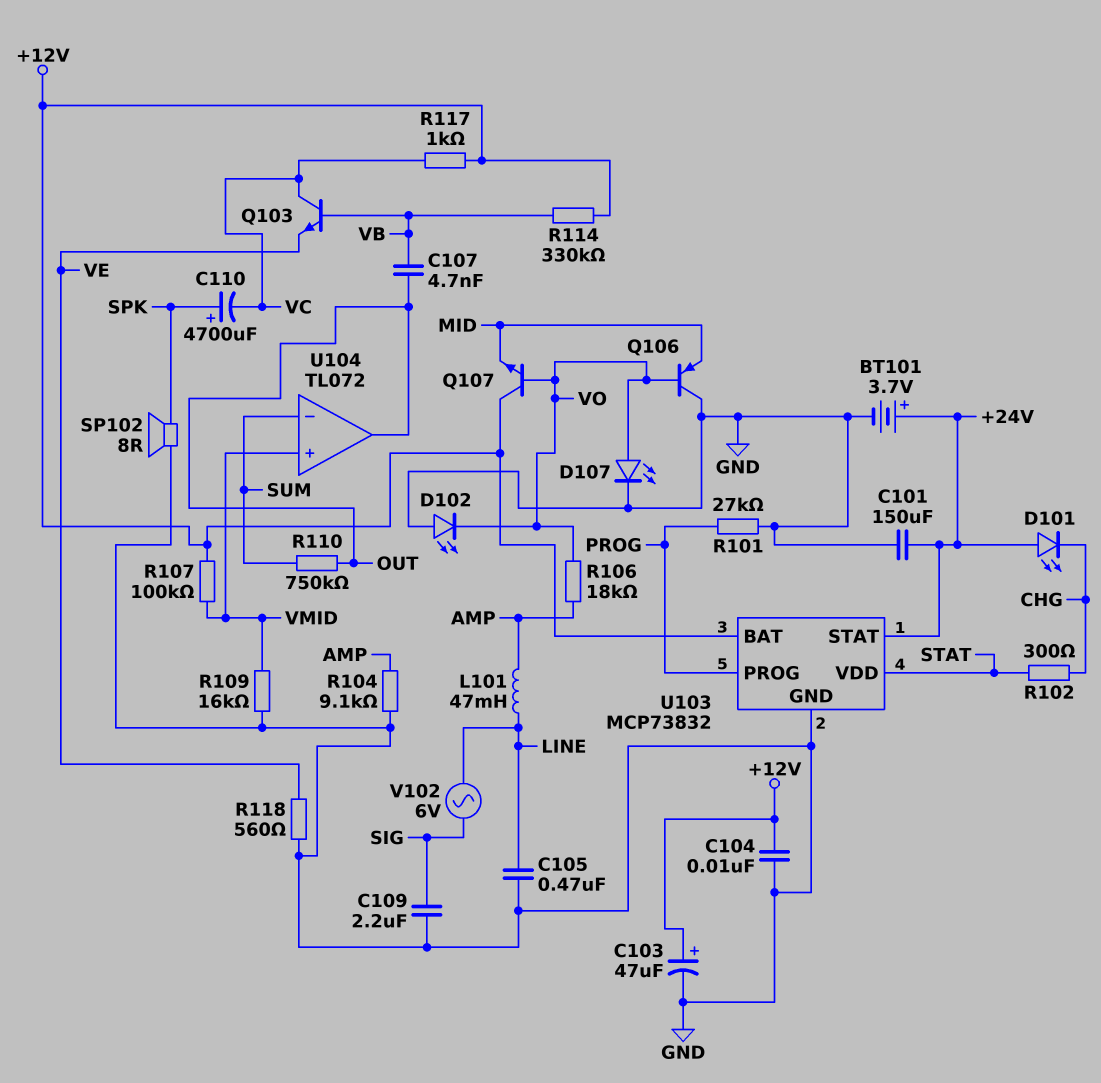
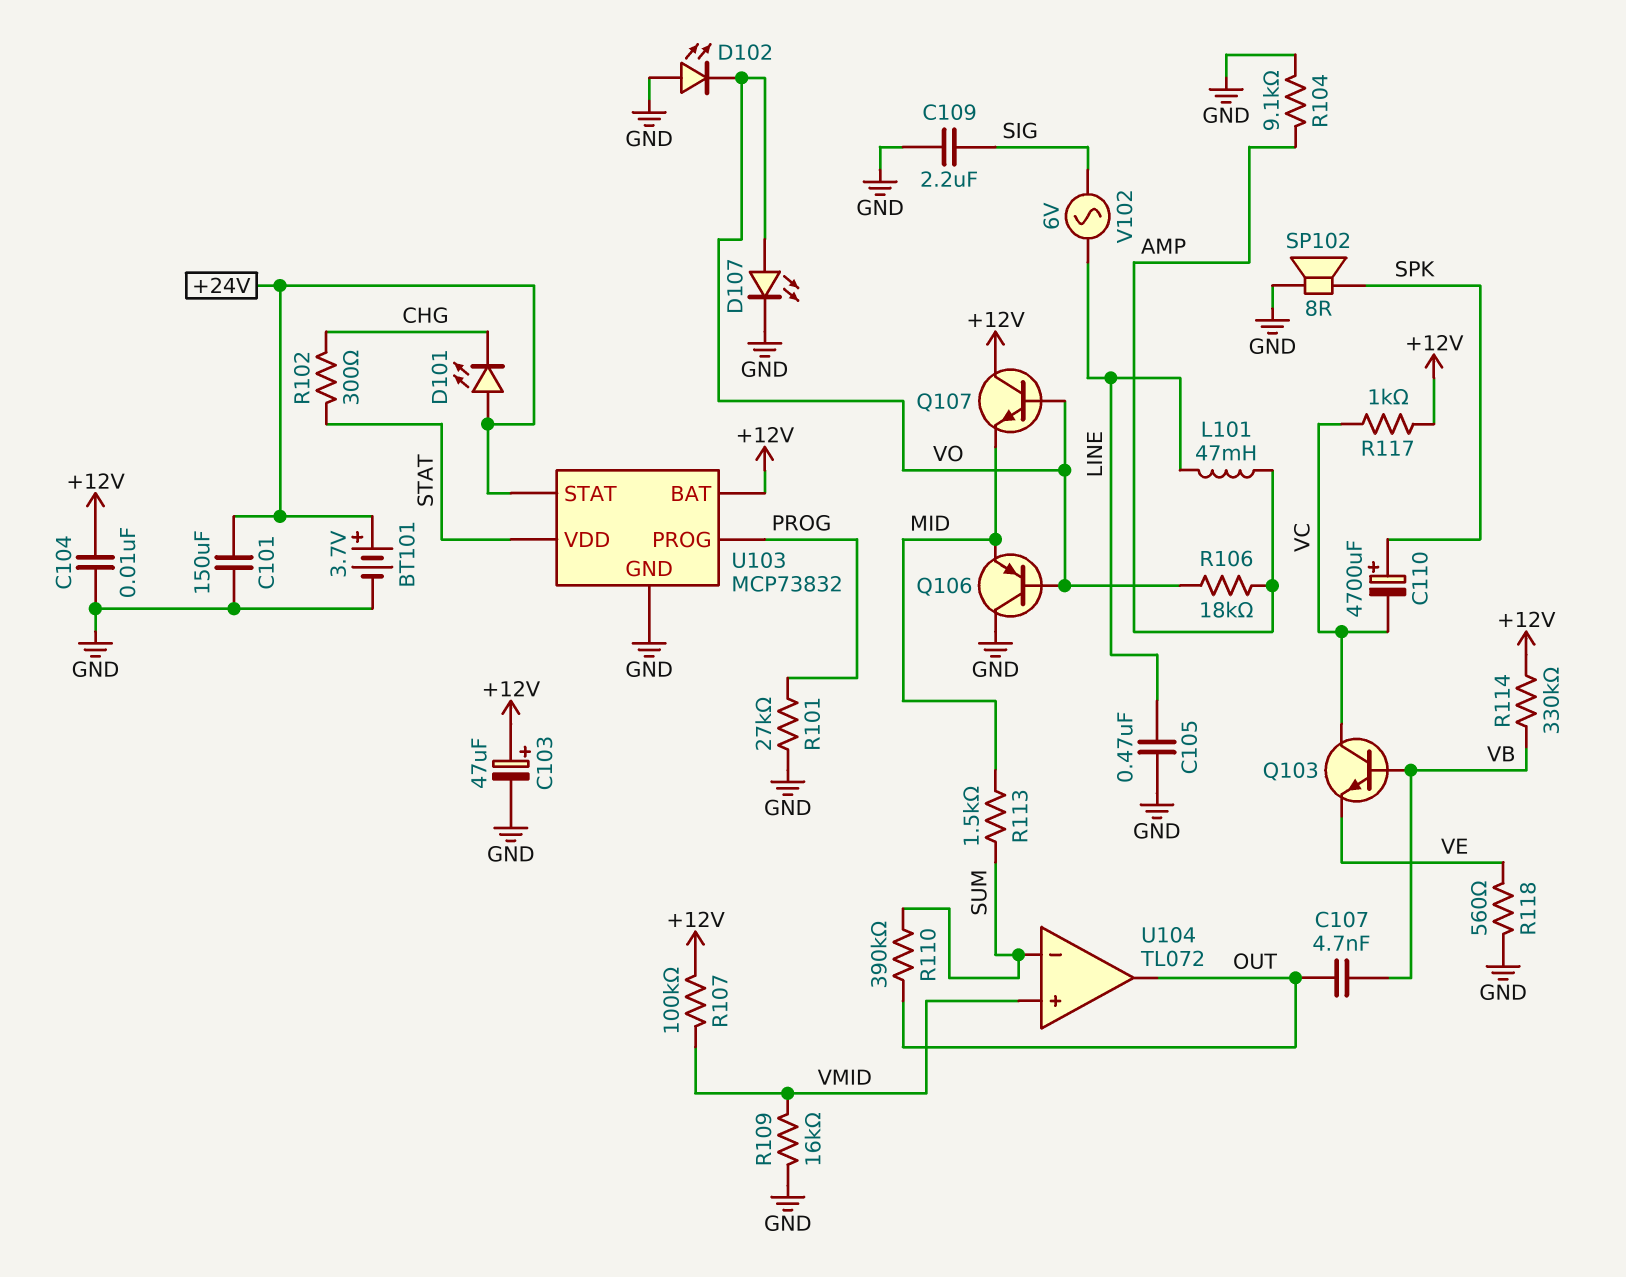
R110: 750k (OUT, SUM) -> 390k (OUT, SUM)
R113: none -> 1.5k (MID, SUM)

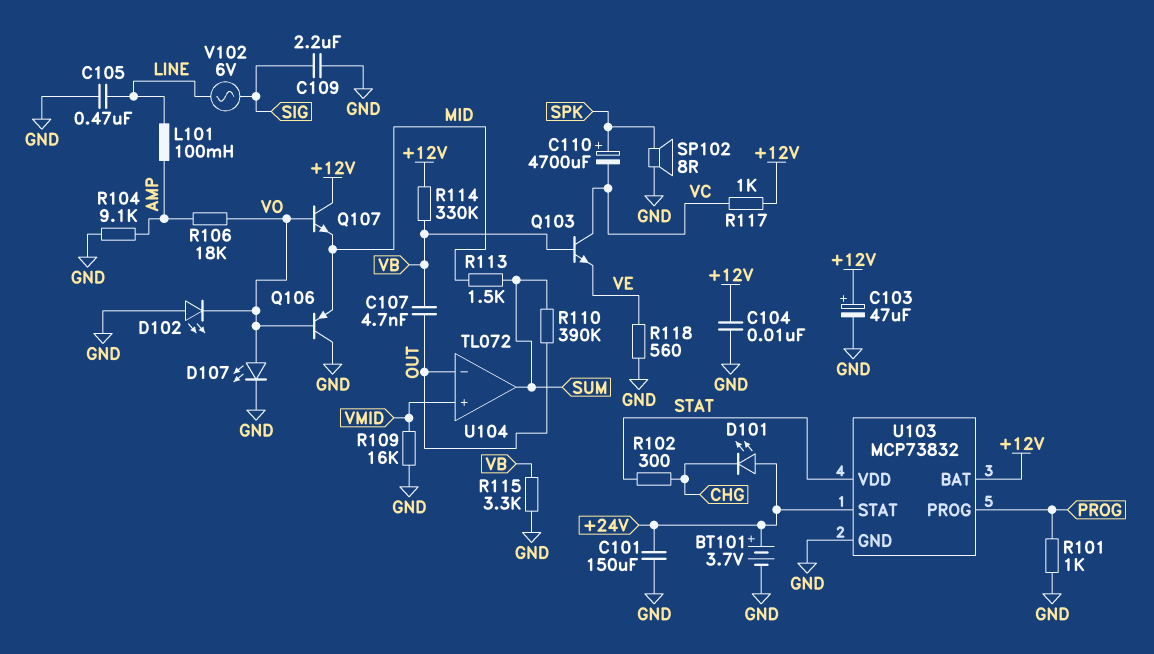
L101: 47mH (AMP, LINE) -> 100mH (AMP, LINE)
R101: 27k (GND, PROG) -> 1k (GND, PROG)
R107: 100k (+12V, VMID) -> none
R115: none -> 3.3k (GND, VB)
U104 pin in-: SUM -> OUT
U104 pin out: OUT -> SUM

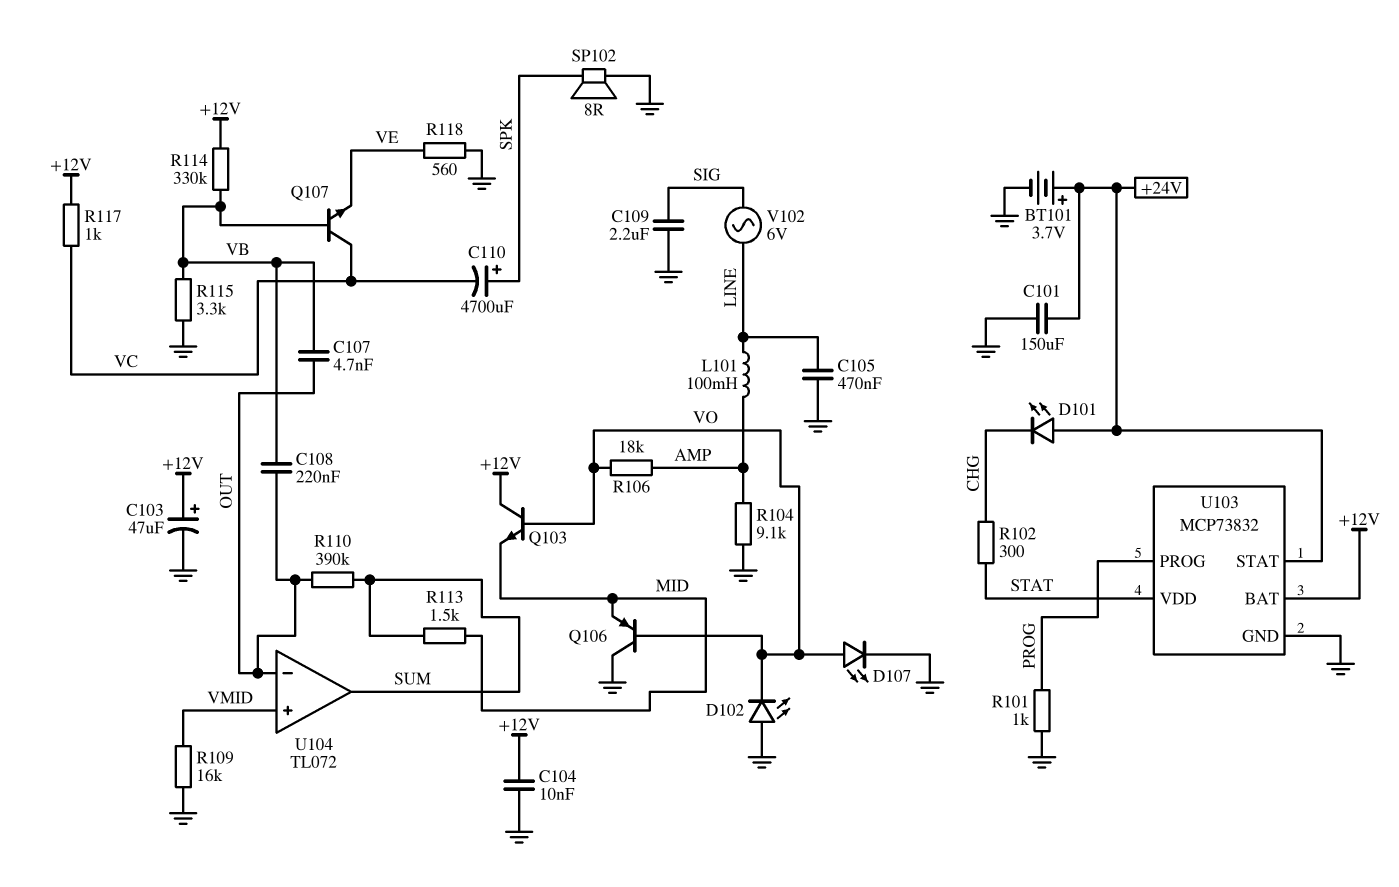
C108: none -> 220nF (OUT, VB)
Q103: NPN (B VB, C VC, E VE) -> NPN (B VO, C +12V, E MID)
Q107: NPN (B VO, C +12V, E MID) -> NPN (B VB, C VC, E VE)

